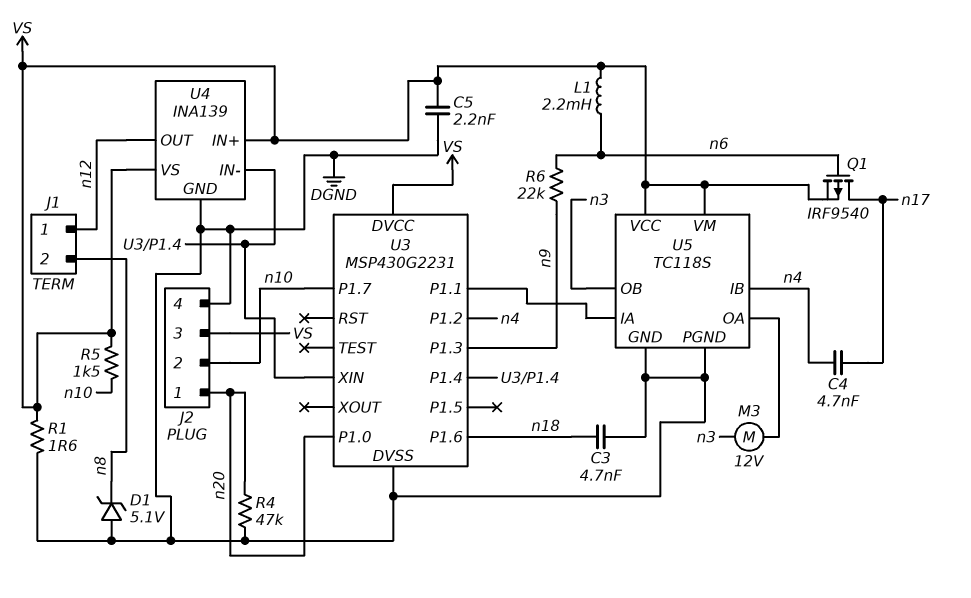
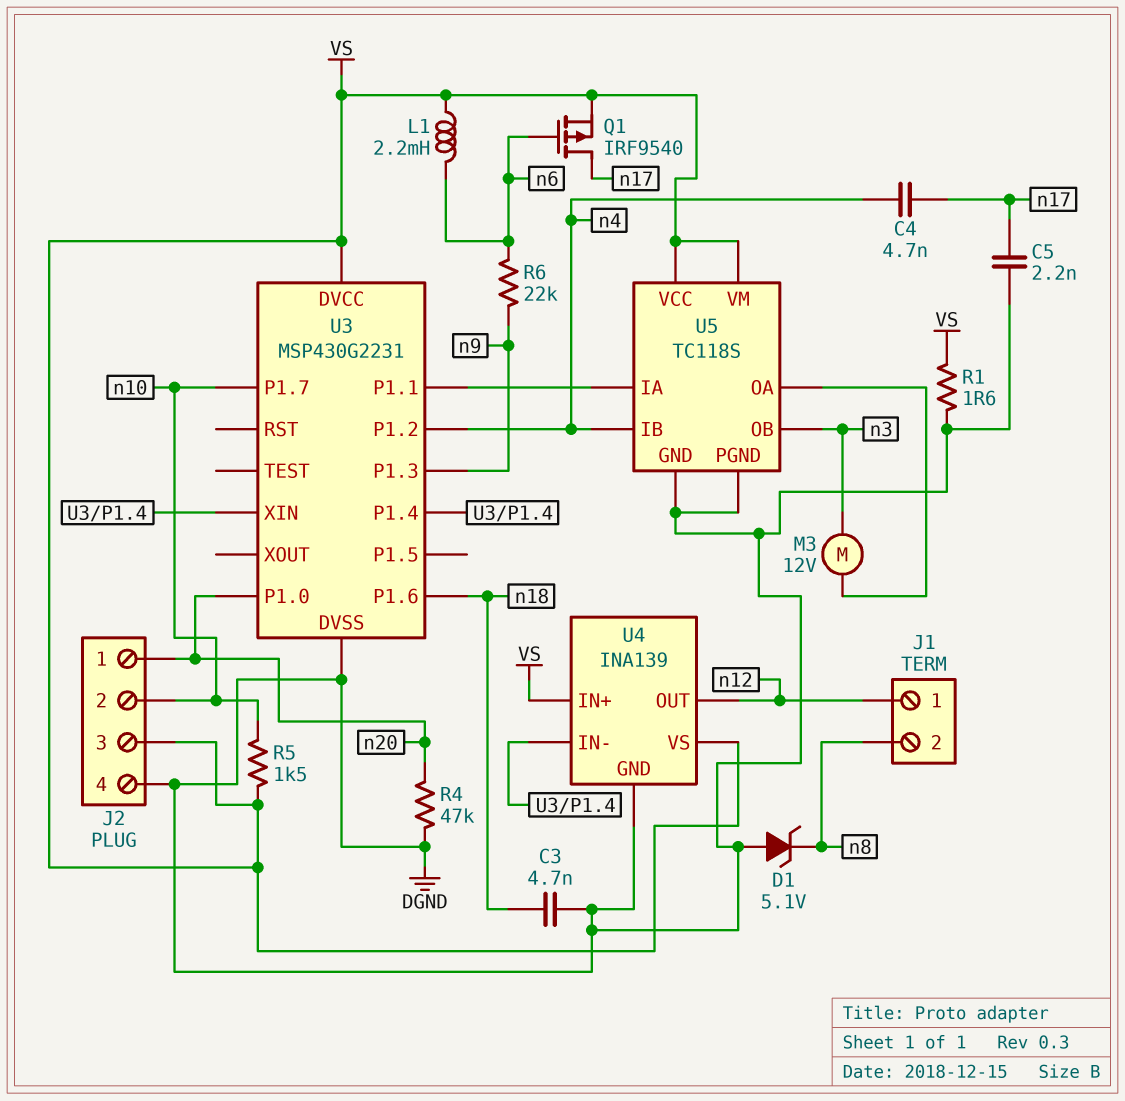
C5: 2.2nF (DGND, VS) -> 2.2nF (DGND, n17)

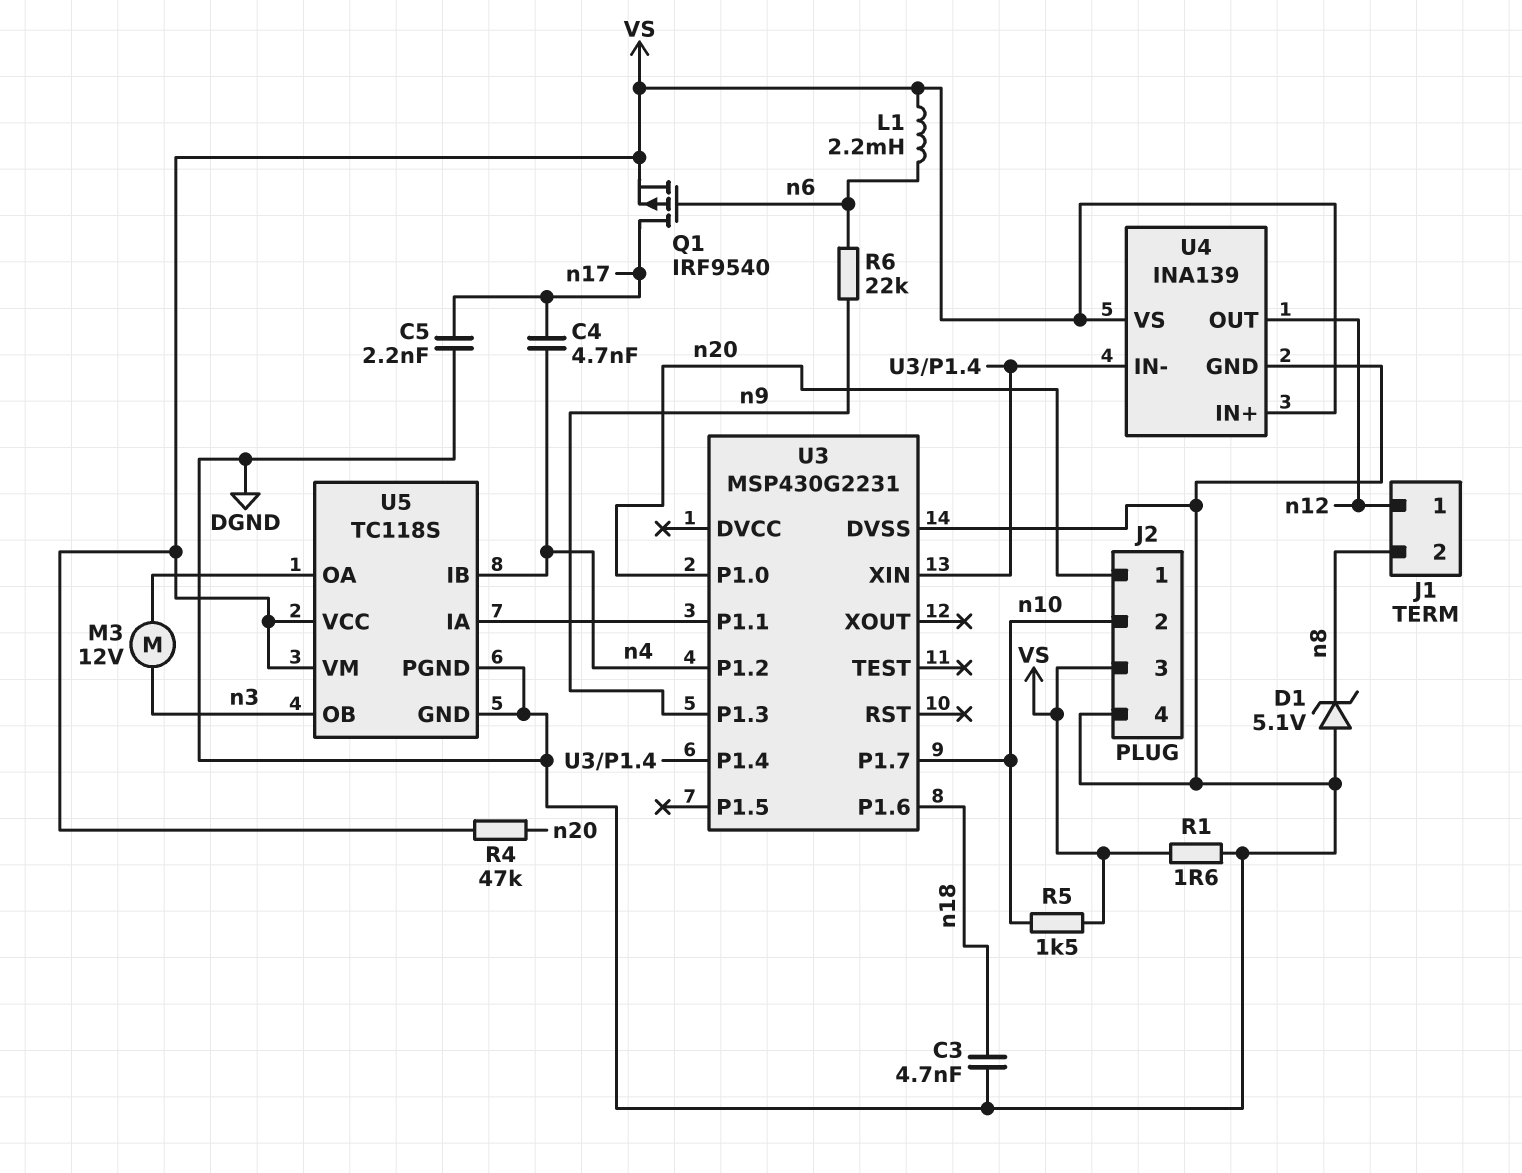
R4: 47k (DGND, n20) -> 47k (VS, n20)
U3 pin DVCC: VS -> none

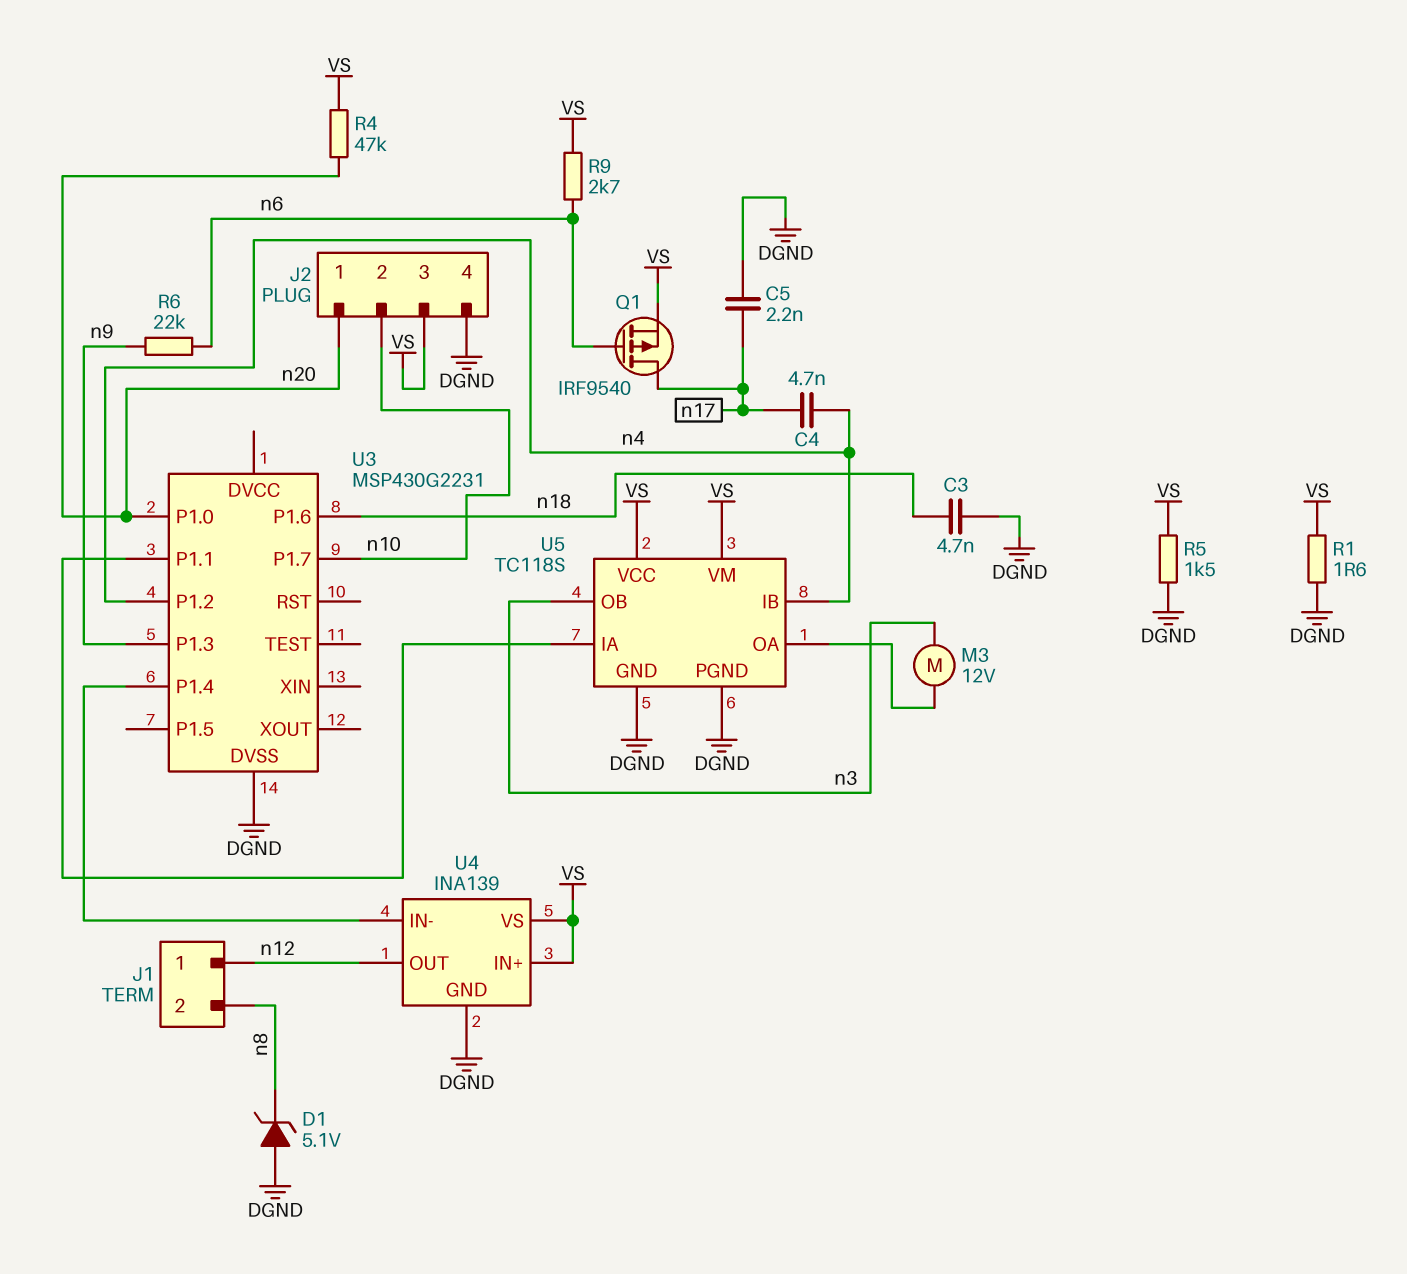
L1: 2.2mH (VS, n6) -> none
R5: 1.5k (VS, n10) -> 1.5k (DGND, VS)
R9: none -> 2.7k (VS, n6)
U3 pin XIN: U3/P1.4 -> none

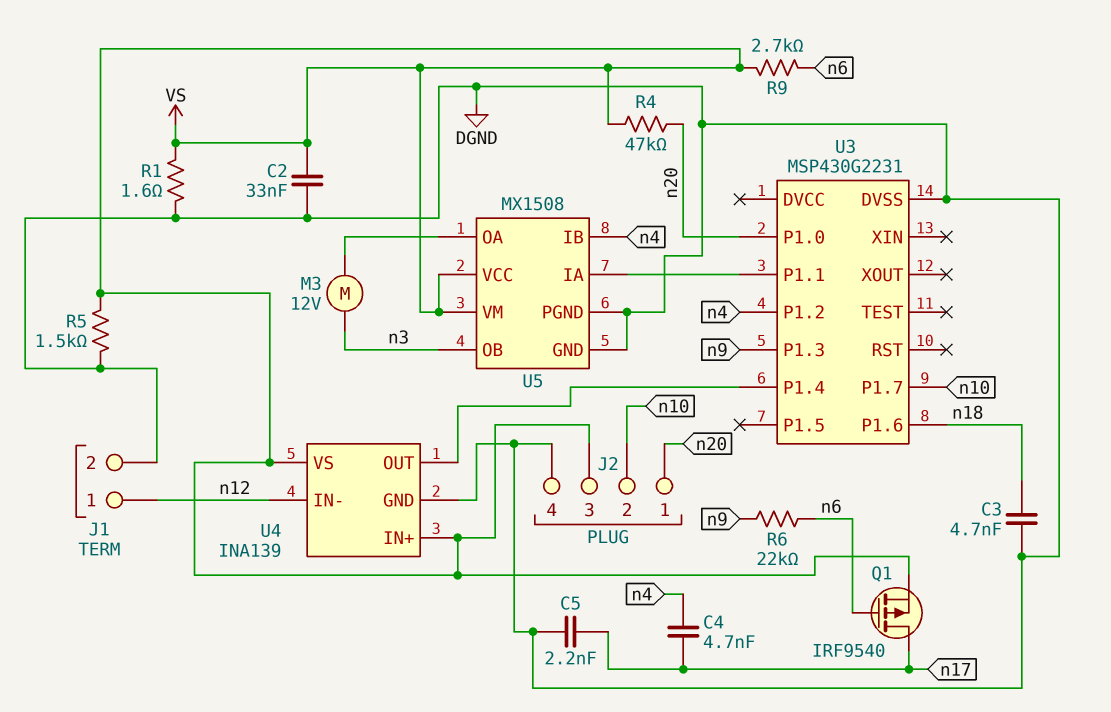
C2: none -> 33nF (DGND, VS)
D1: zener 5.1V (A DGND, K n8) -> none
J1 pin 2: n8 -> DGND
U4 pin IN-: U3/P1.4 -> n12
U4 pin OUT: n12 -> U3/P1.4
U5: TC118S -> MX1508

